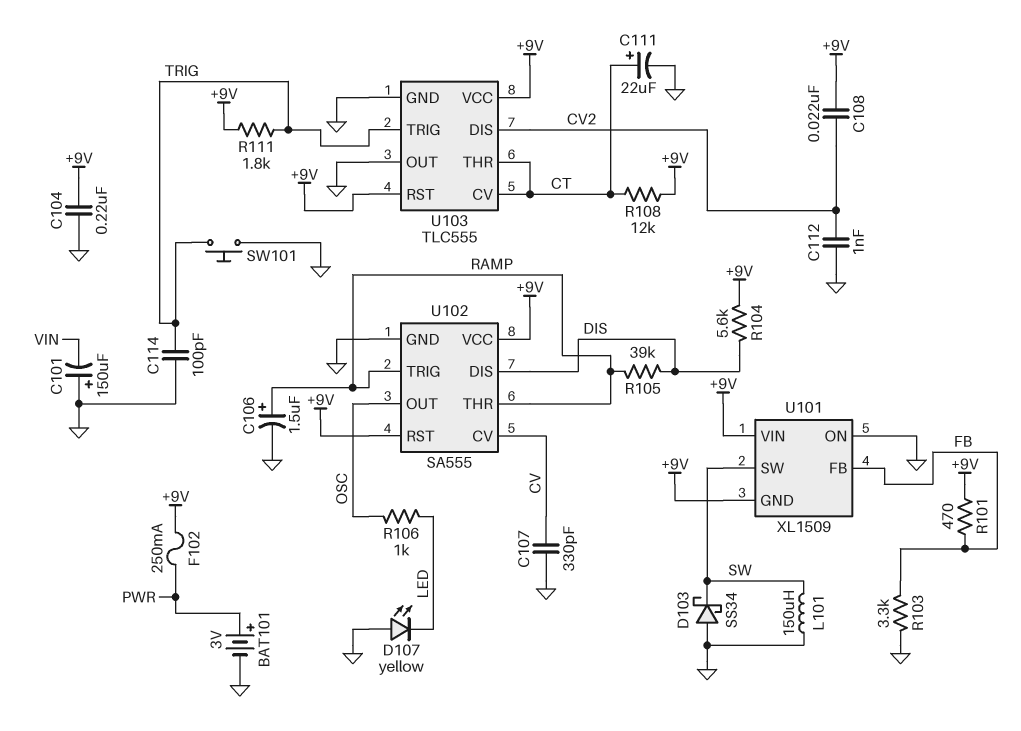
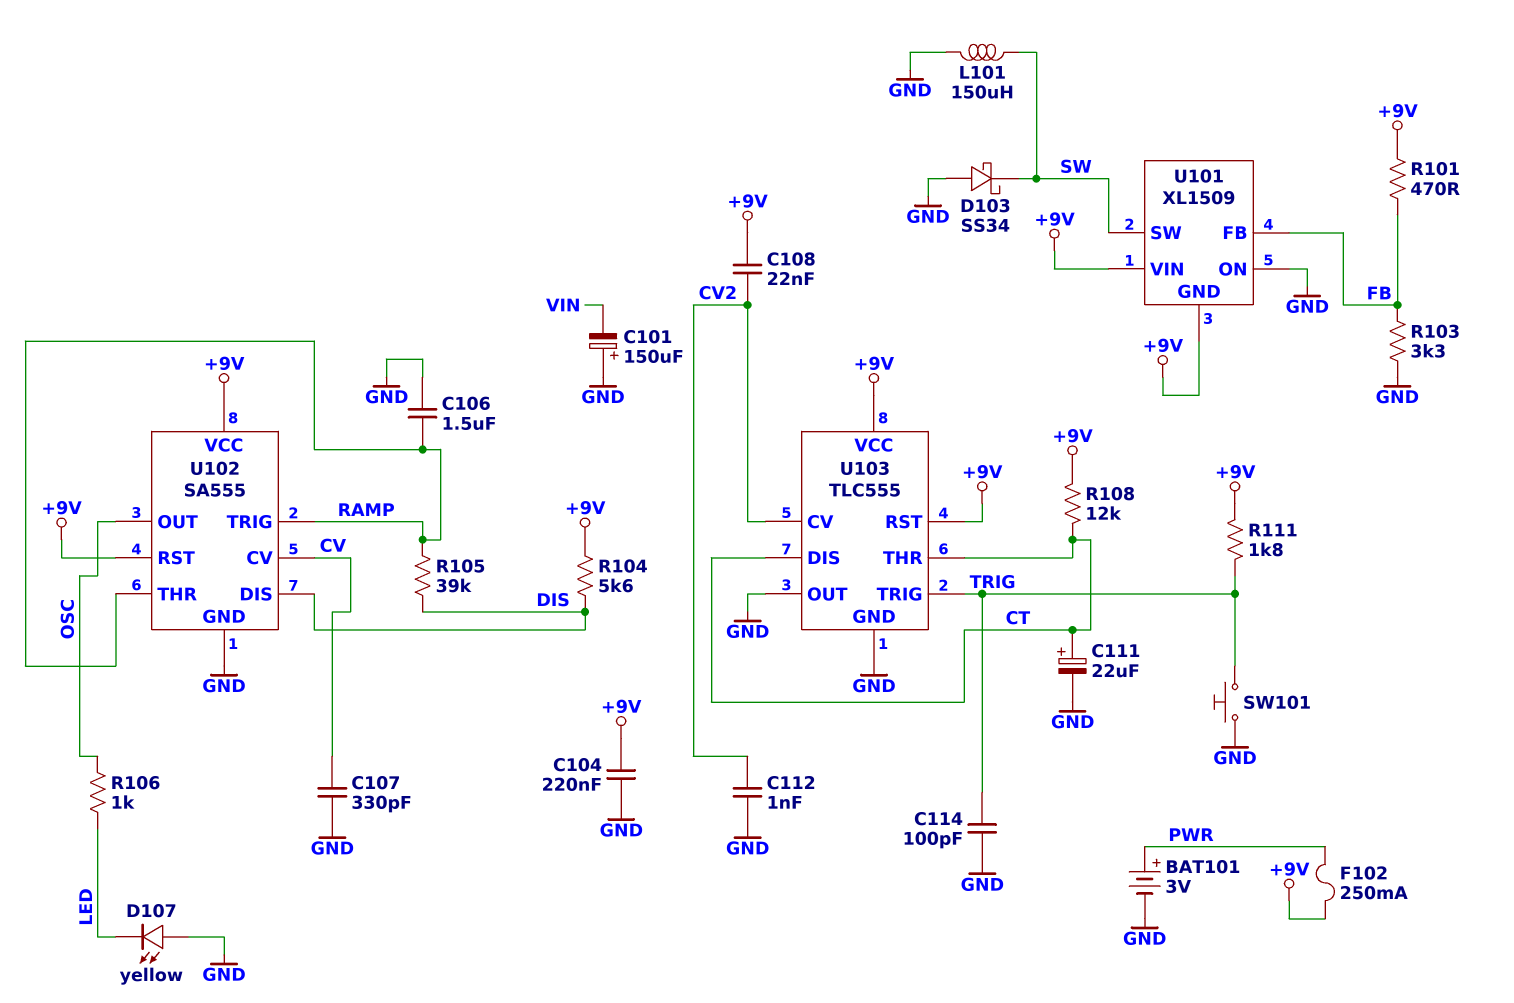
C106: 1.5uF (plus RAMP, minus GND) -> 1.5uF (GND, RAMP)
U103 pin CV: CT -> CV2
U103 pin DIS: CV2 -> CT

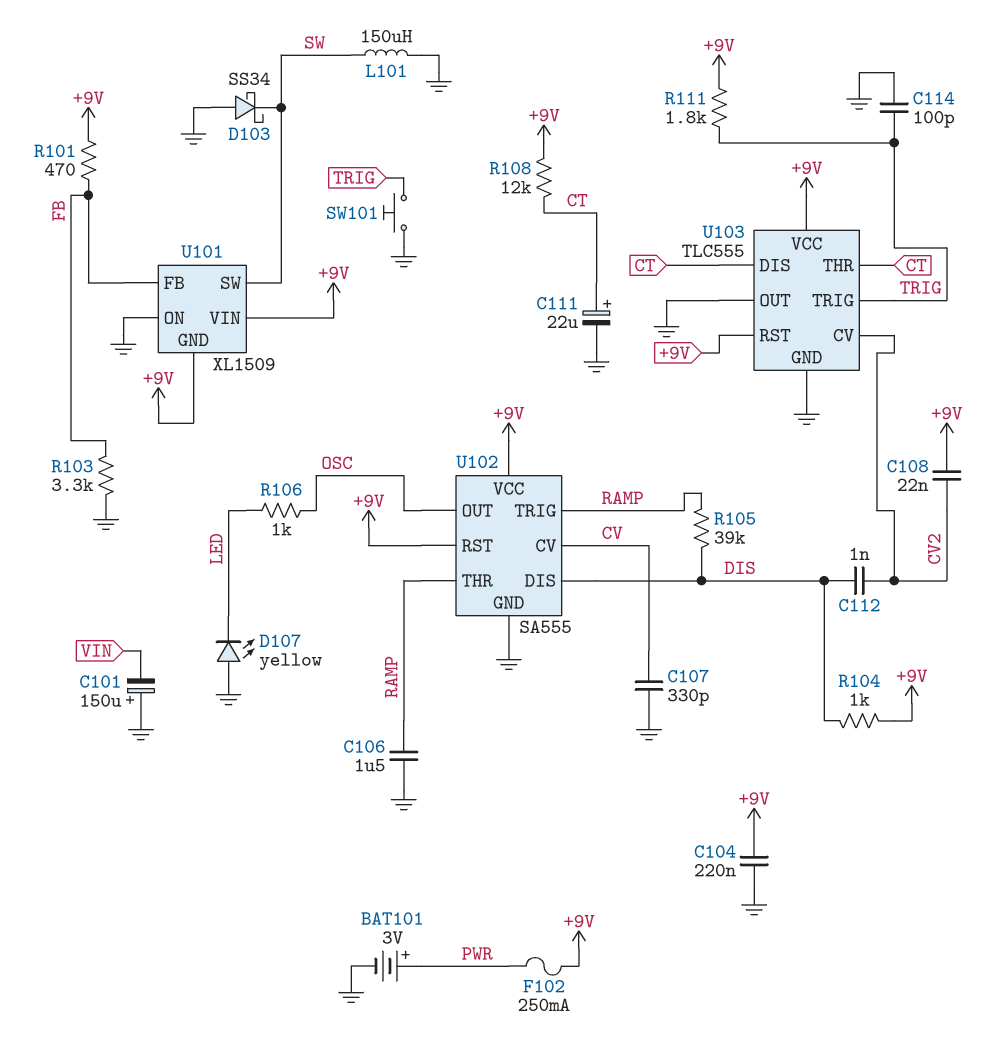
C112: 1nF (CV2, GND) -> 1nF (CV2, DIS)
R104: 5.6k (+9V, DIS) -> 1k (+9V, DIS)

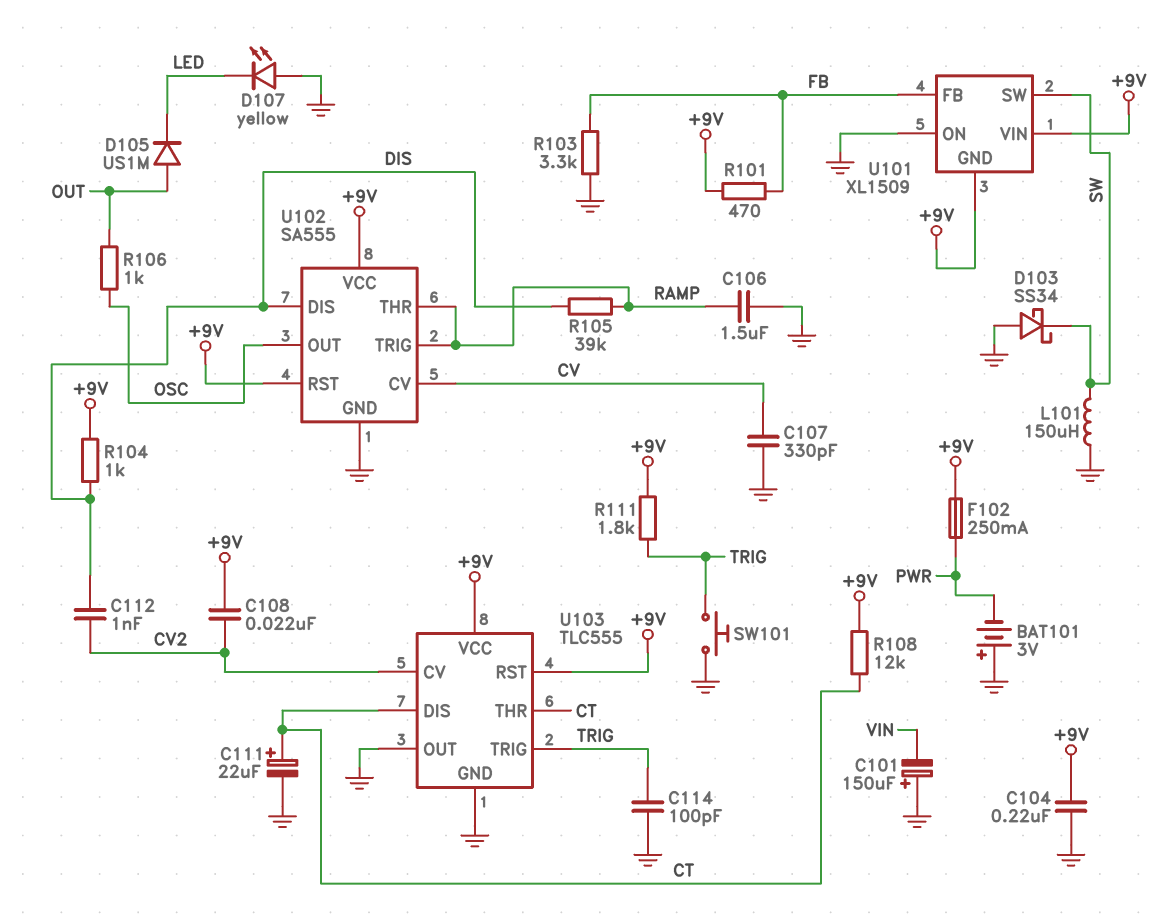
BAT101: 3V (plus PWR, minus GND) -> 3V (plus GND, minus PWR)
D105: none -> diode US1M (A OUT, K LED)
R106: 1k (LED, OSC) -> 1k (OSC, OUT)

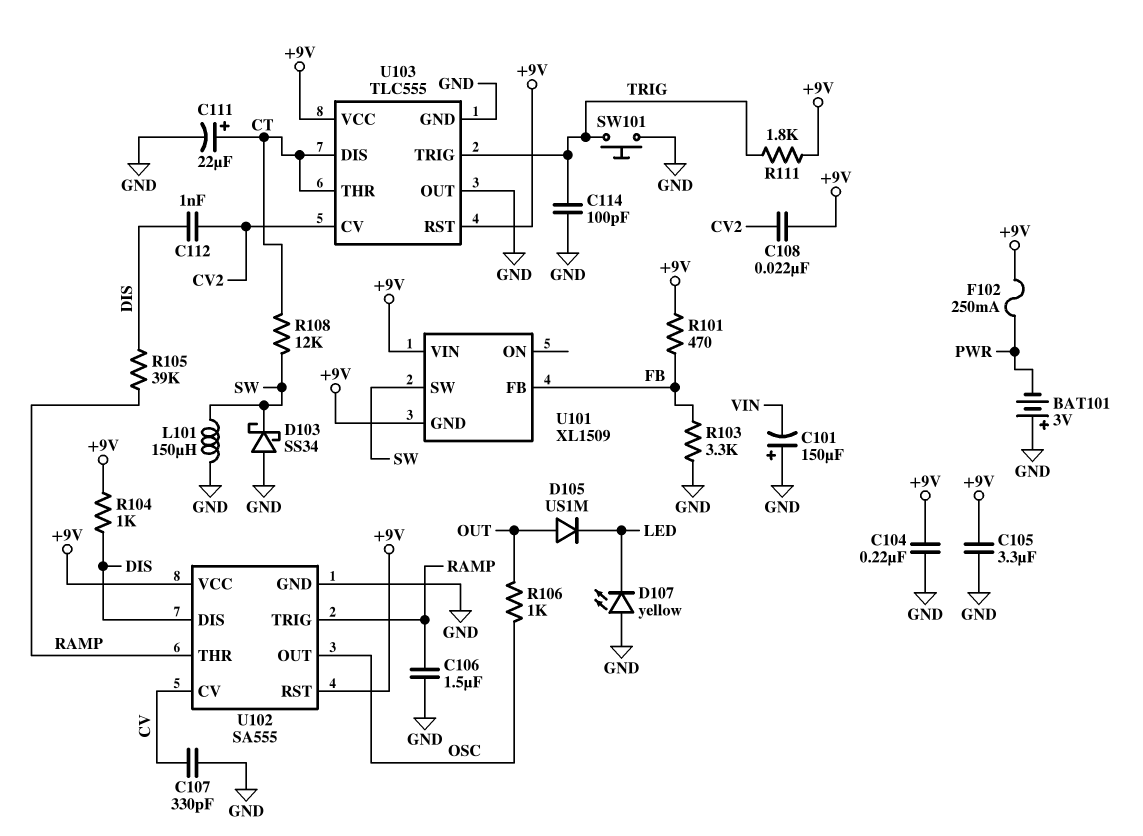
C105: none -> 3.3uF (+9V, GND)
R108: 12k (+9V, CT) -> 12k (CT, SW)
U101 pin ON: GND -> none

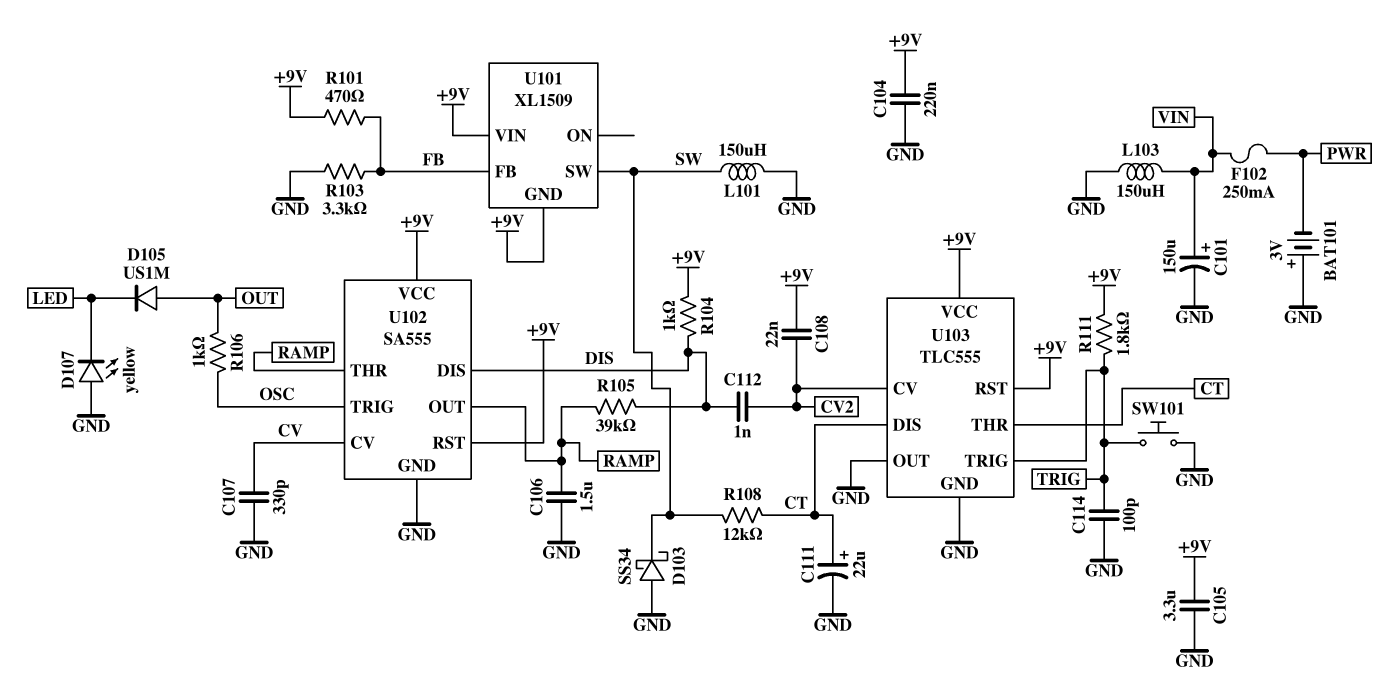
C101: 150uF (plus GND, minus VIN) -> 150uF (plus VIN, minus GND)
F102: 250mA (+9V, PWR) -> 250mA (PWR, VIN)
L103: none -> 150uH (GND, VIN)
U102 pin OUT: OSC -> RAMP
U102 pin TRIG: RAMP -> OSC

